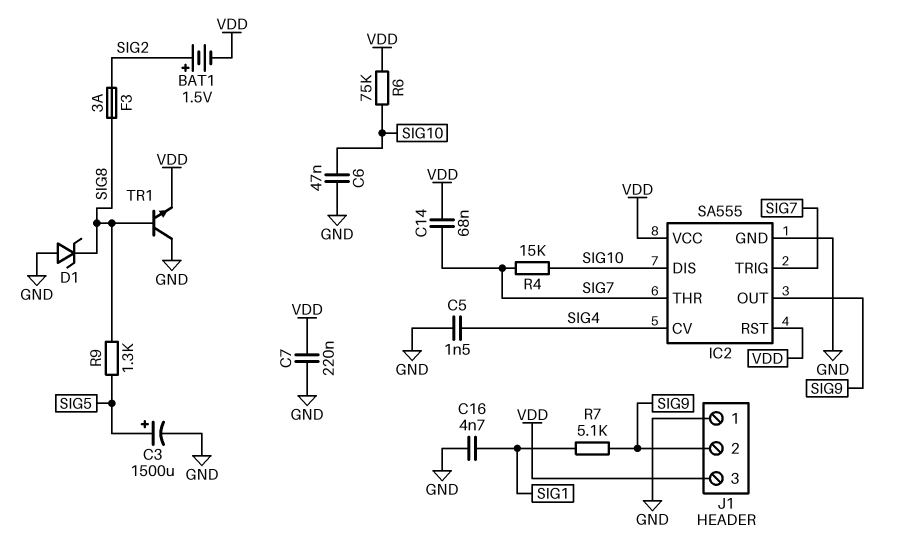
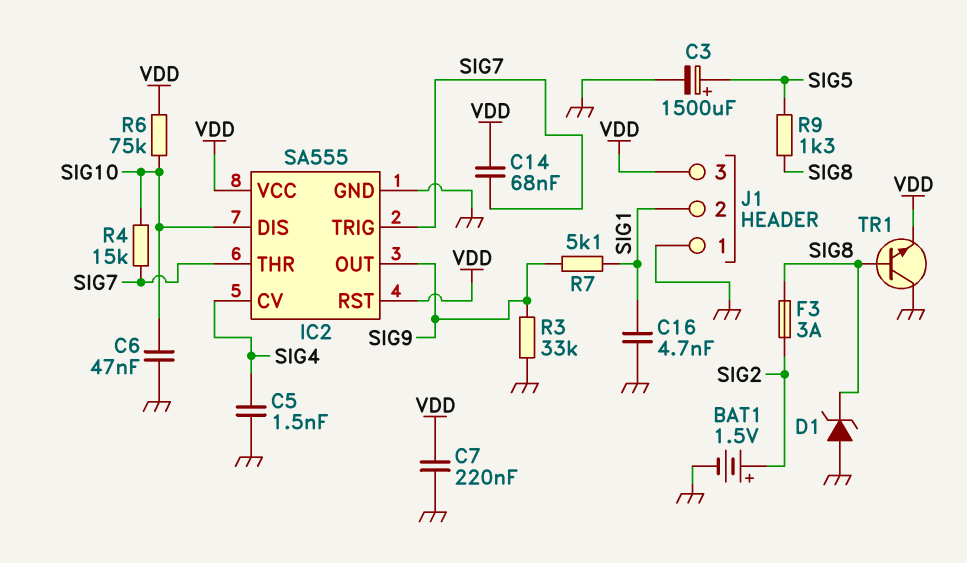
BAT1: 1.5V (plus SIG2, minus VDD) -> 1.5V (plus SIG2, minus GND)
J1 pin 2: SIG9 -> SIG1
R3: none -> 33k (GND, SIG9)

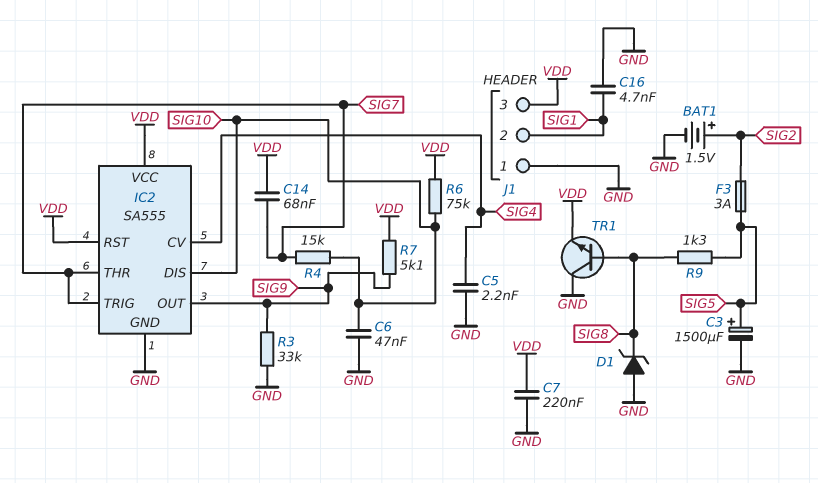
C5: 1.5nF (GND, SIG4) -> 2.2nF (GND, SIG4)
F3: 3A (SIG2, SIG8) -> 3A (SIG2, SIG5)
R7: 5.1k (SIG1, SIG9) -> 5.1k (SIG9, VDD)

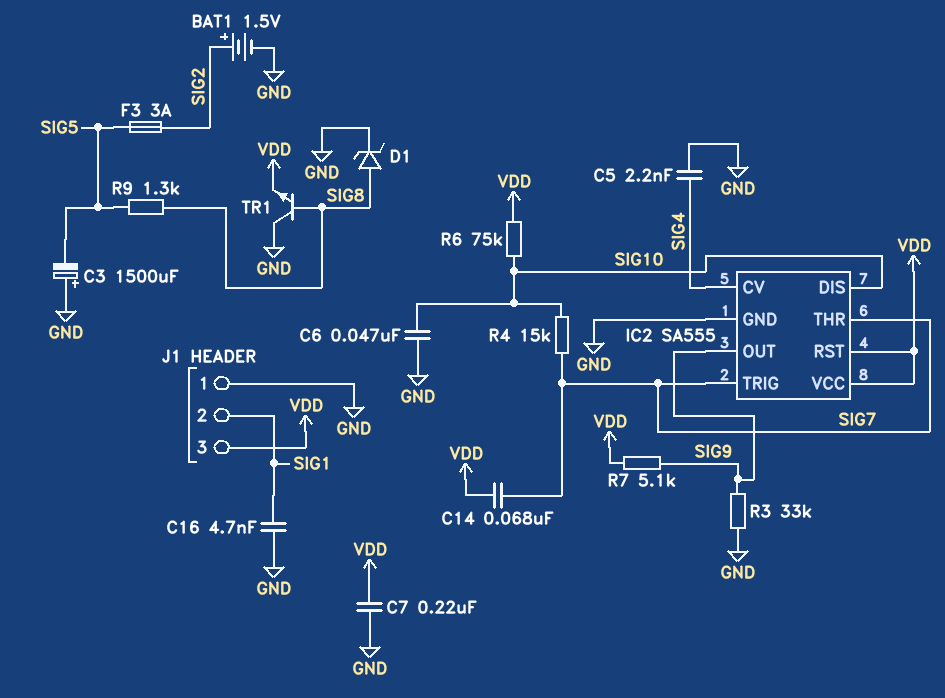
C3: 1500uF (plus SIG5, minus GND) -> 1500uF (plus GND, minus SIG5)
D1: zener (A GND, K SIG8) -> zener (A SIG8, K GND)

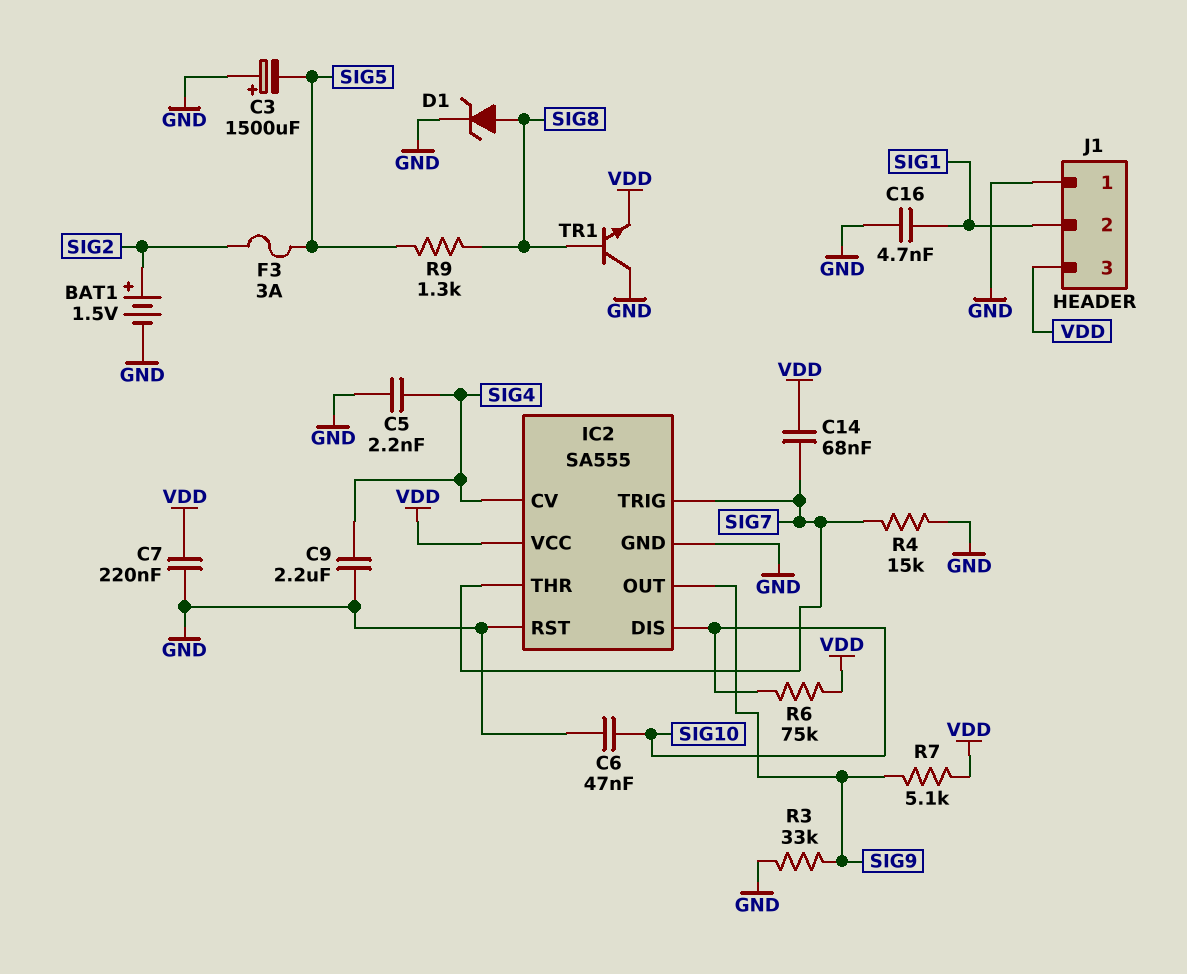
C9: none -> 2.2uF (GND, SIG4)
IC2 pin RST: VDD -> GND
R4: 15k (SIG7, SIG10) -> 15k (GND, SIG7)

